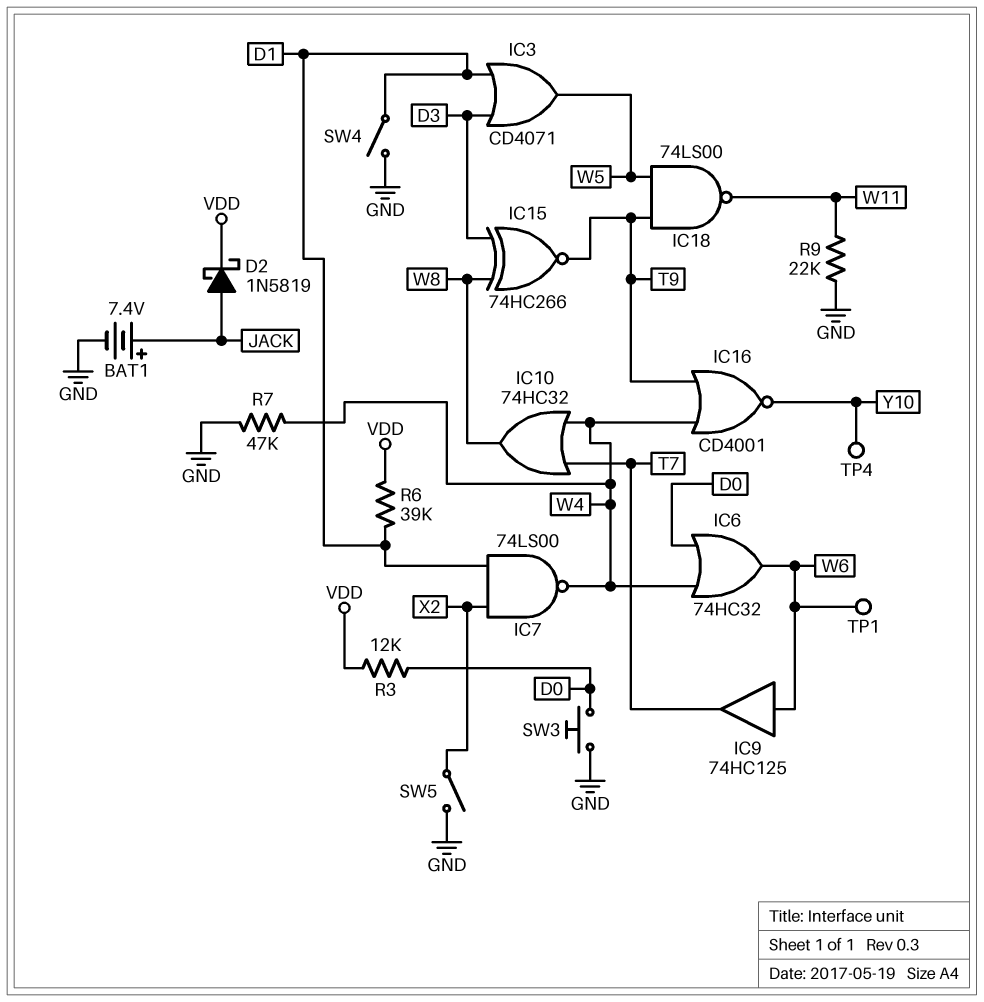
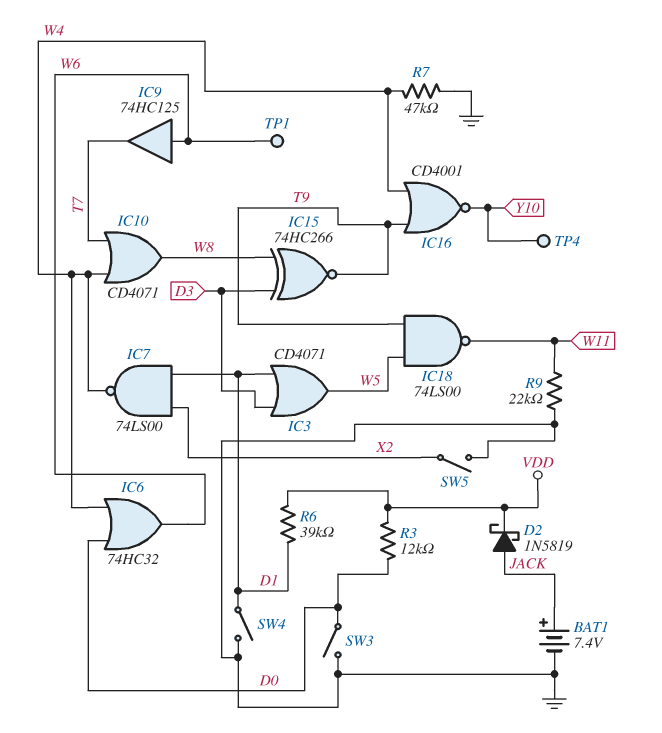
IC10: OR 74HC32 (in T7, in W4, out W8) -> OR CD4071 (in T7, in W4, out W8)
SW3: button (D0, GND) -> switch (D0, GND)

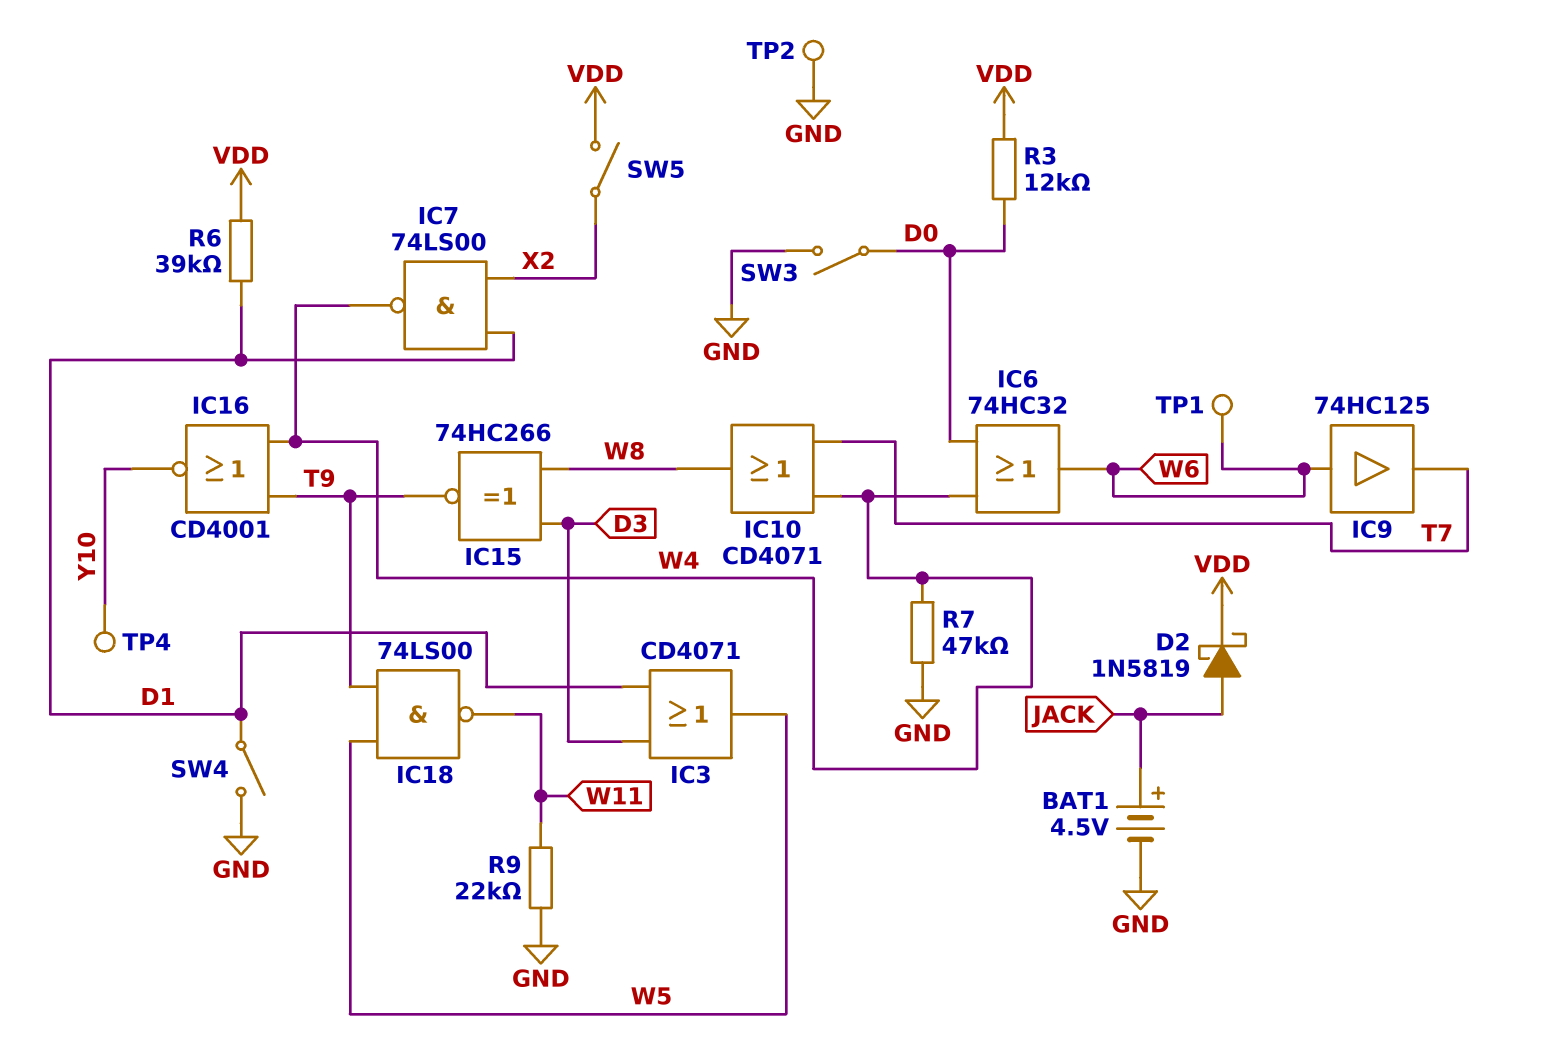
BAT1: 7.4V (plus JACK, minus GND) -> 4.5V (plus JACK, minus GND)
SW5: switch (GND, X2) -> switch (VDD, X2)
TP2: none -> test point (GND)

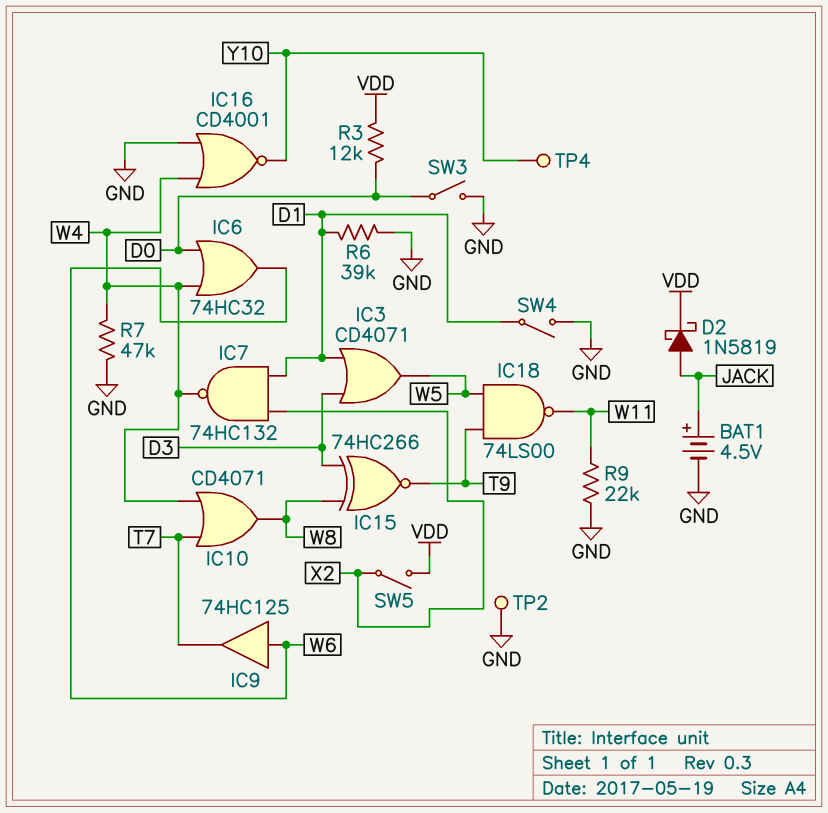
IC7: NAND 74LS00 (in D1, in X2, out W4) -> NAND 74HC132 (in D1, in X2, out W4)
IC16: NOR CD4001 (in T9, in W4, out Y10) -> NOR CD4001 (in GND, in W4, out Y10)
R6: 39k (D1, VDD) -> 39k (D1, GND)
TP1: test point (W6) -> none

